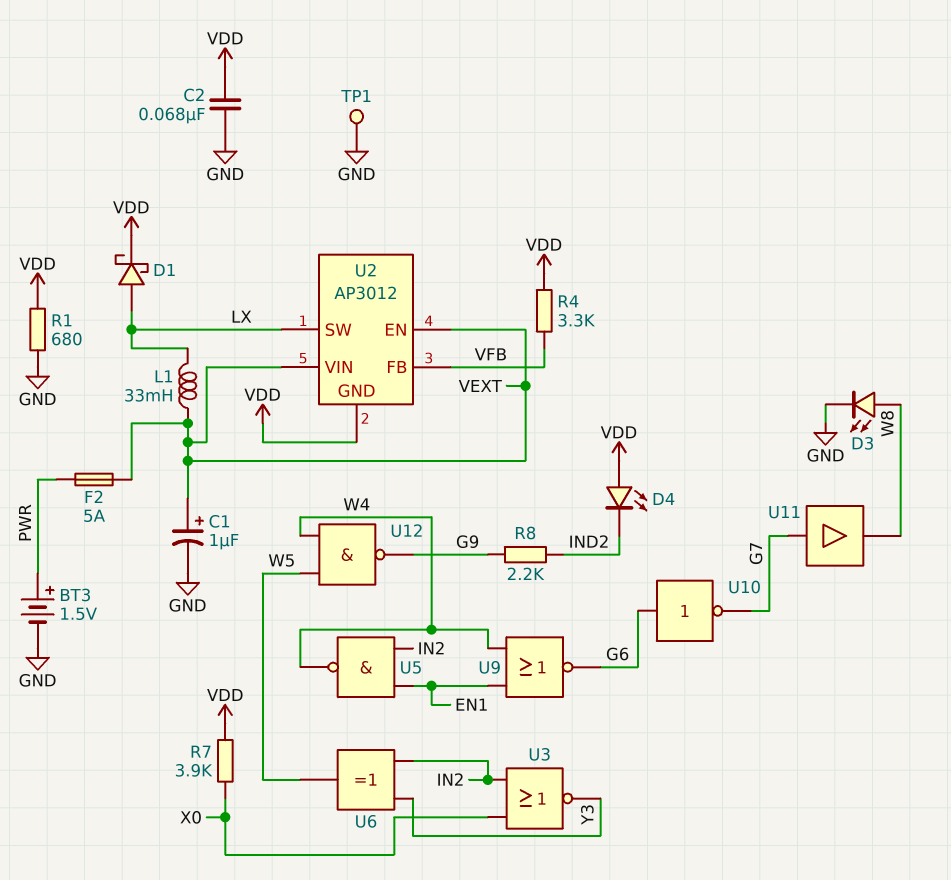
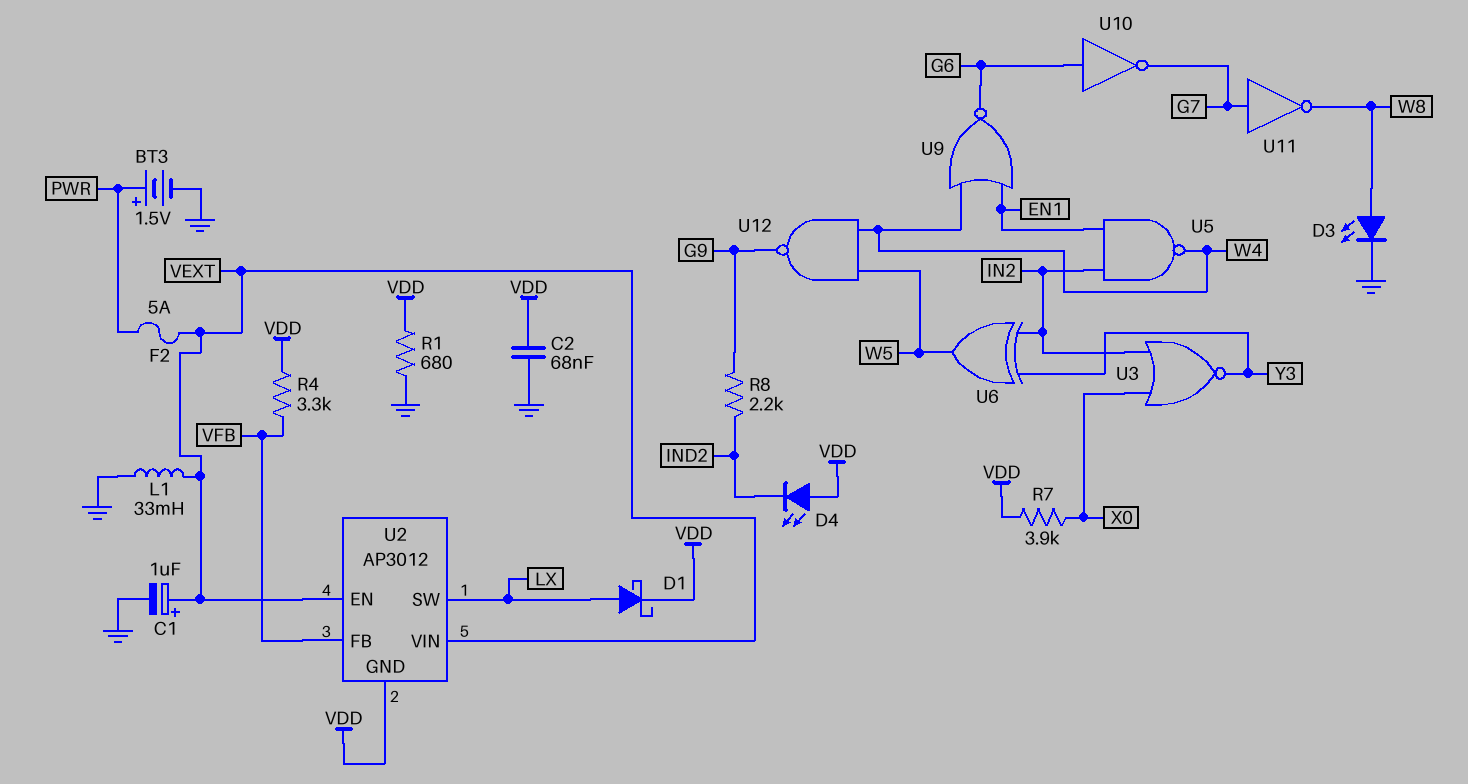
L1: 33mH (LX, VEXT) -> 33mH (GND, VEXT)
TP1: test point (GND) -> none
U11: buffer (in G7, out W8) -> NOT (in G7, out W8)

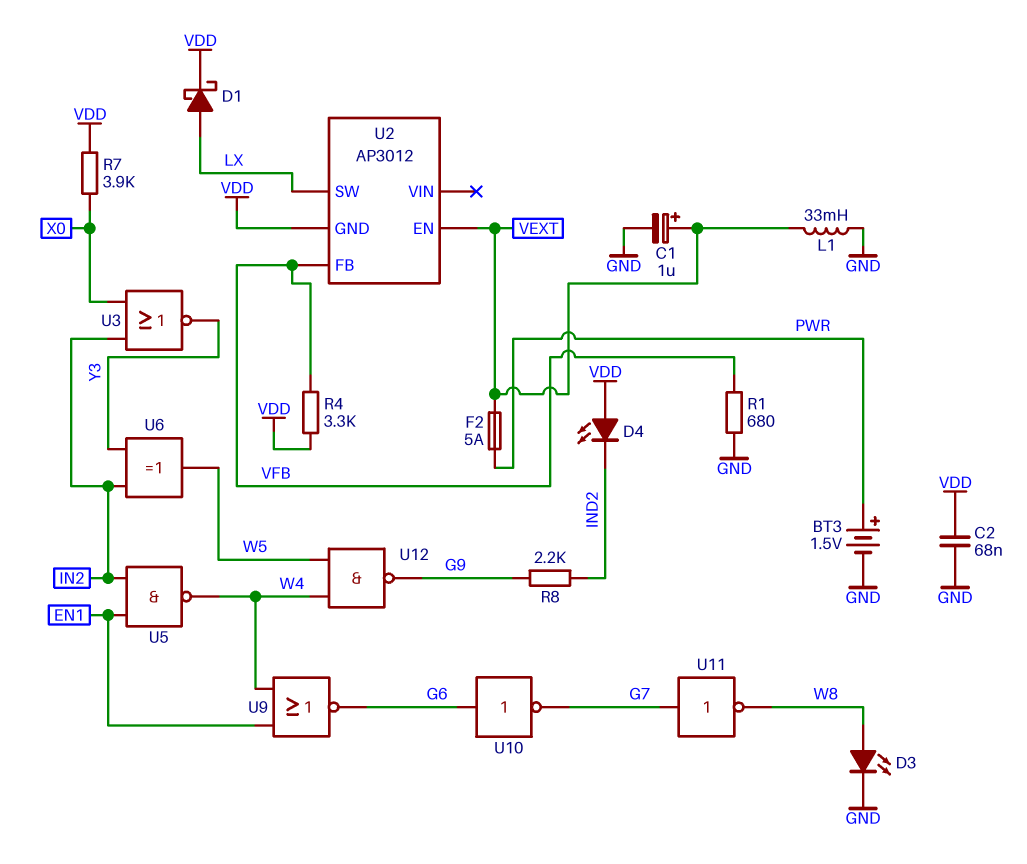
R1: 680 (GND, VDD) -> 680 (GND, VFB)
U2 pin VIN: VEXT -> none

